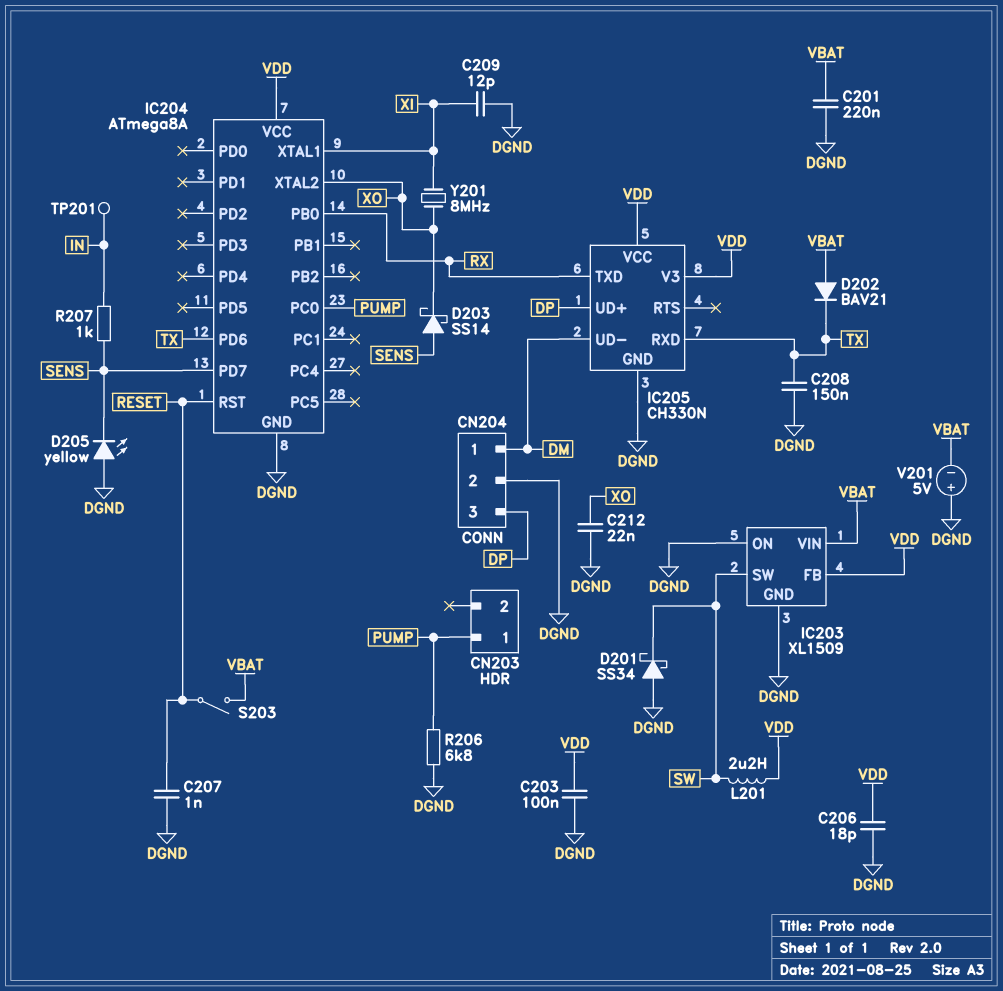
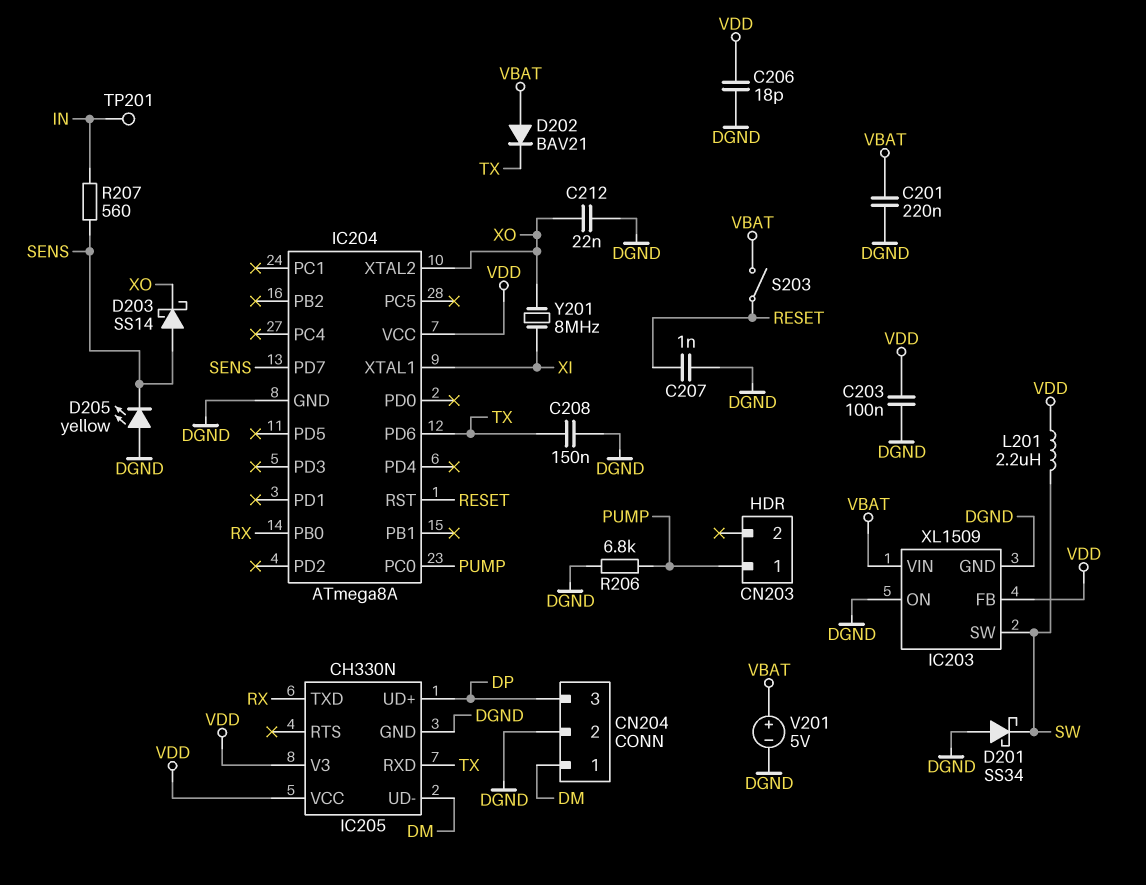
C209: 12pF (DGND, XI) -> none
R207: 1k (IN, SENS) -> 560 (IN, SENS)
V201: 5V (plus DGND, minus VBAT) -> 5V (plus VBAT, minus DGND)

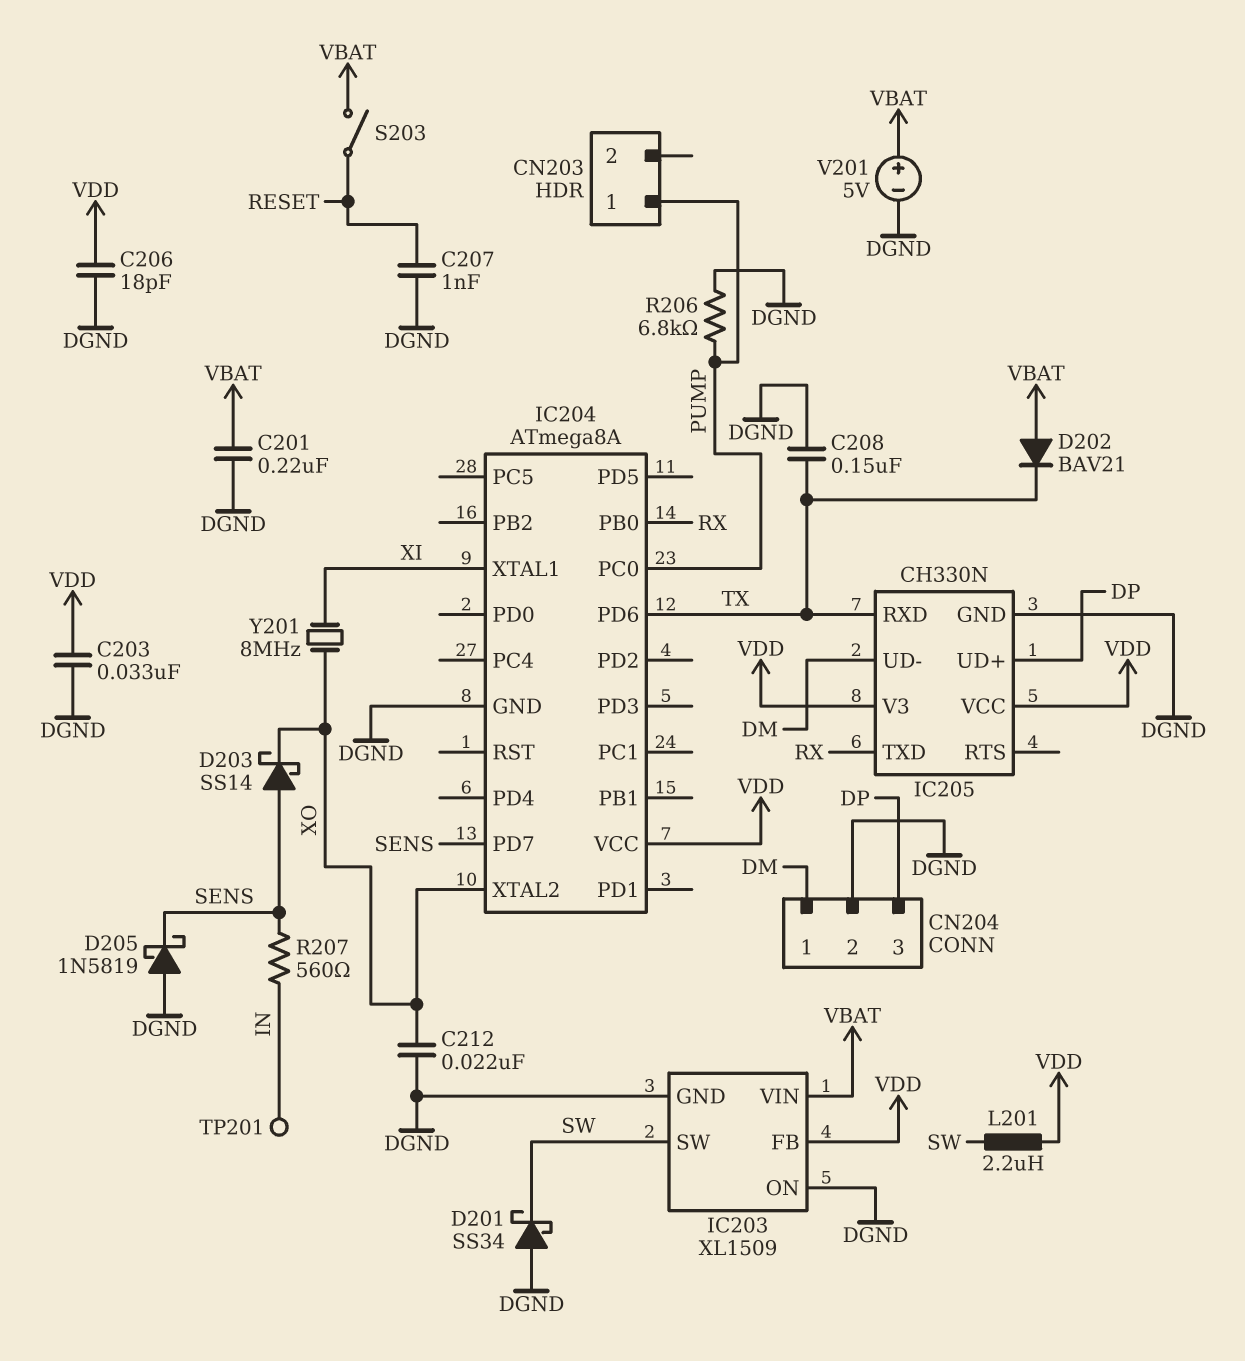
C203: 100nF (DGND, VDD) -> 33nF (DGND, VDD)
D205: LED yellow (A DGND, K SENS) -> schottky 1N5819 (A DGND, K SENS)
IC204 pin RST: RESET -> none

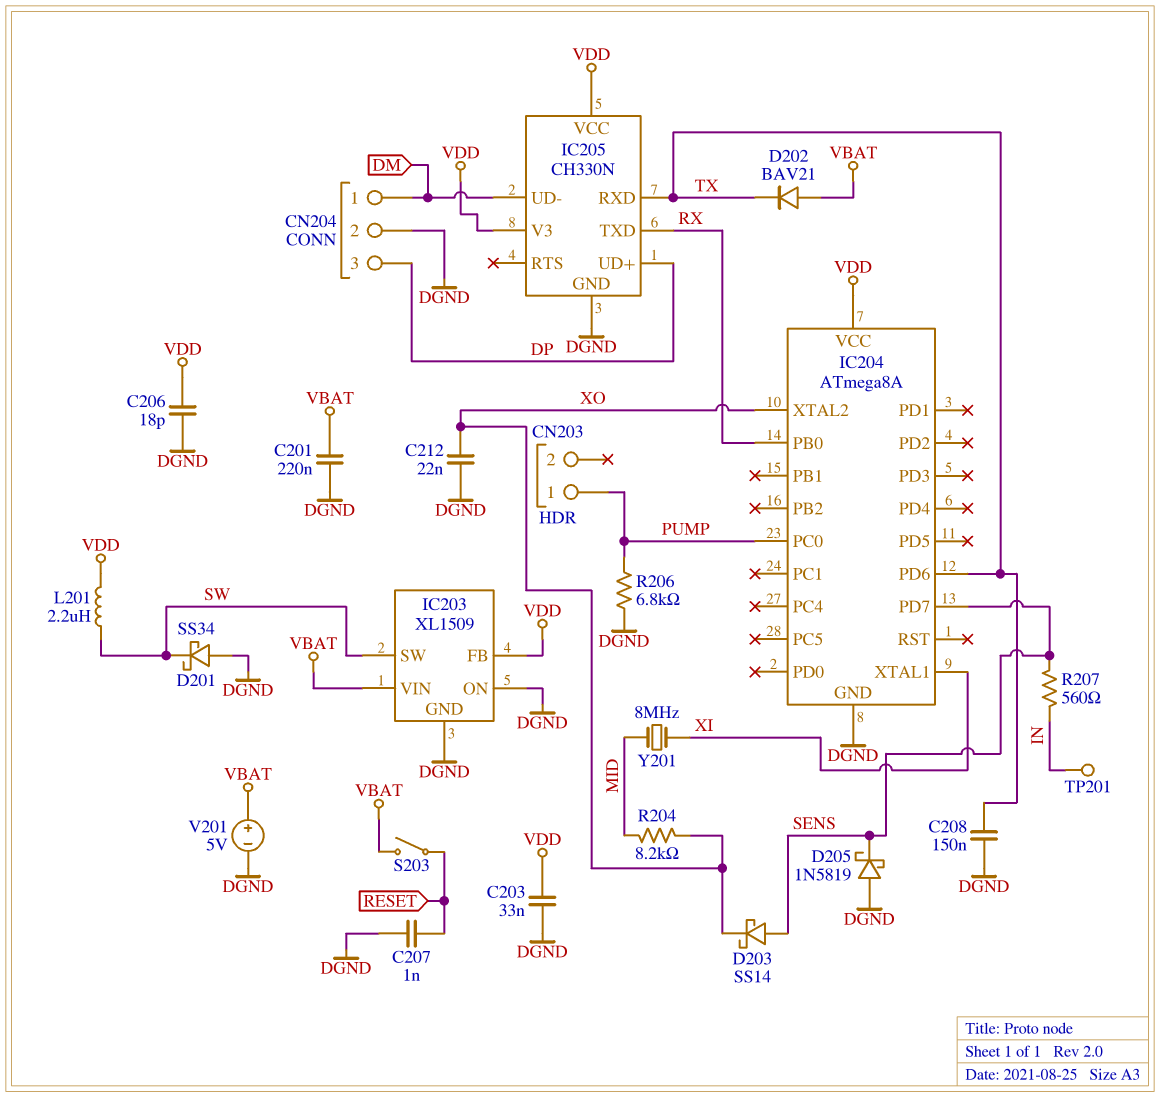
R204: none -> 8.2k (MID, XO)
Y201: 8MHz (XI, XO) -> 8MHz (MID, XI)

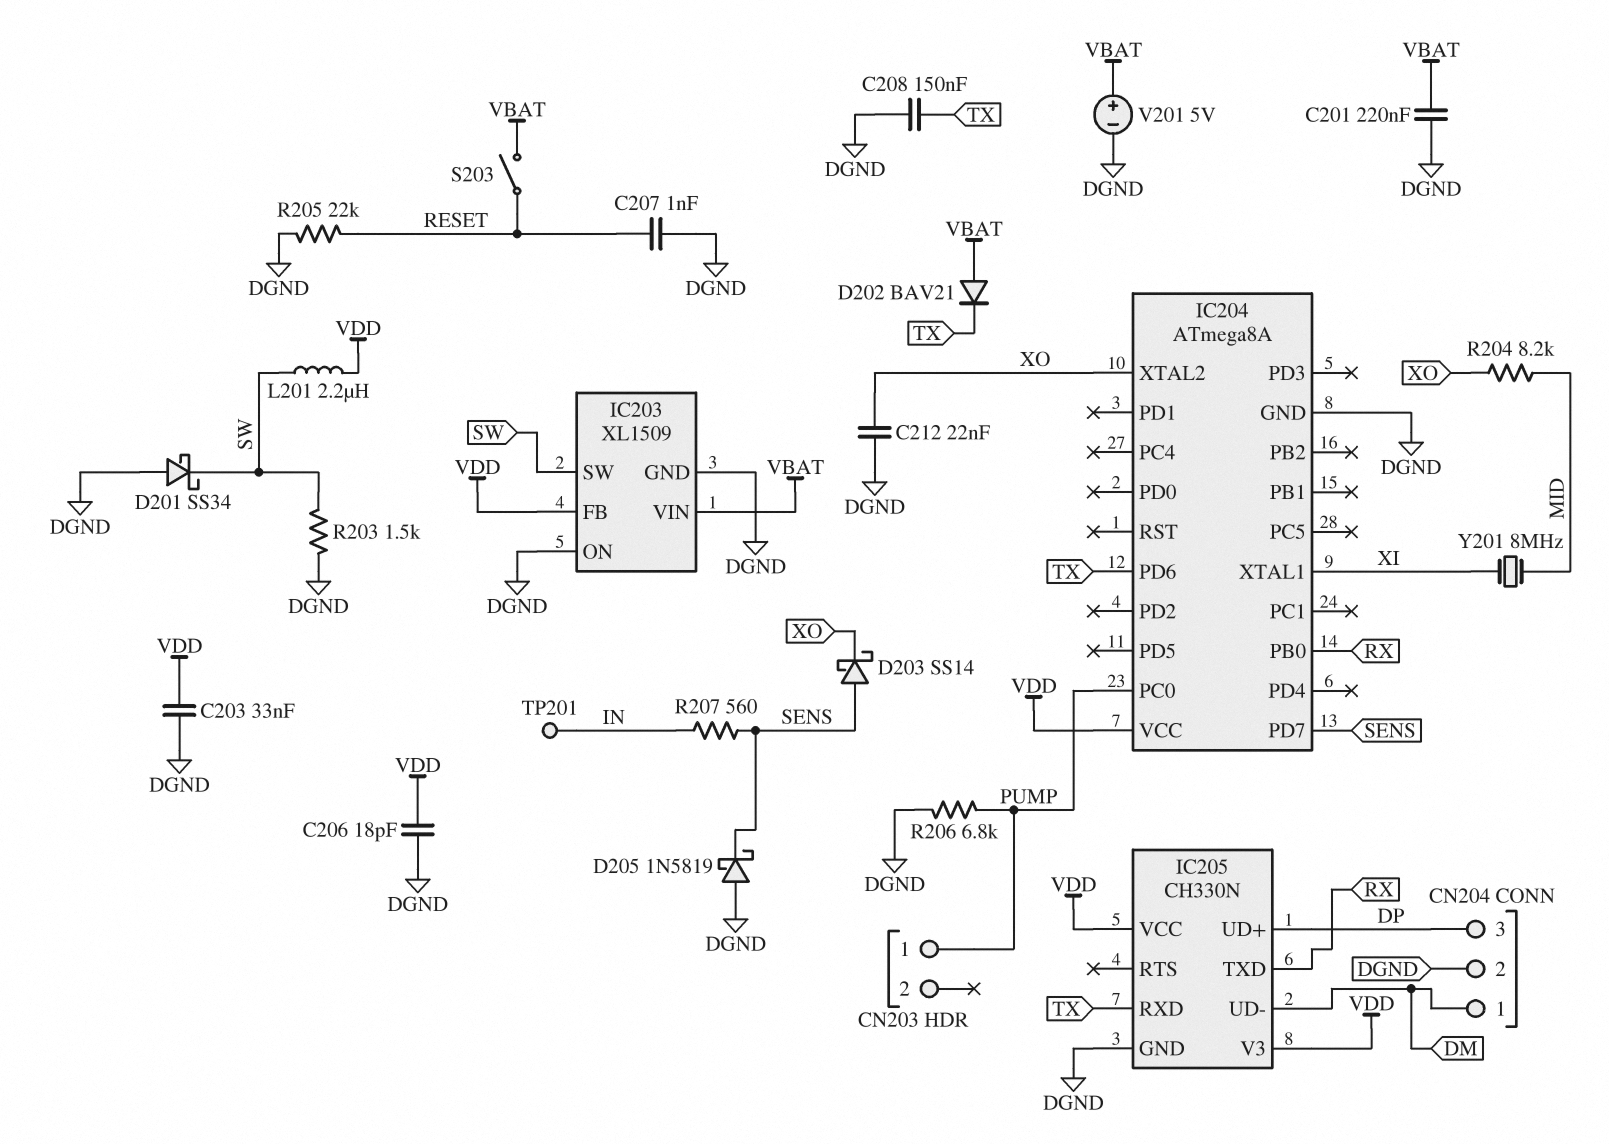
R203: none -> 1.5k (DGND, SW)
R205: none -> 22k (DGND, RESET)

